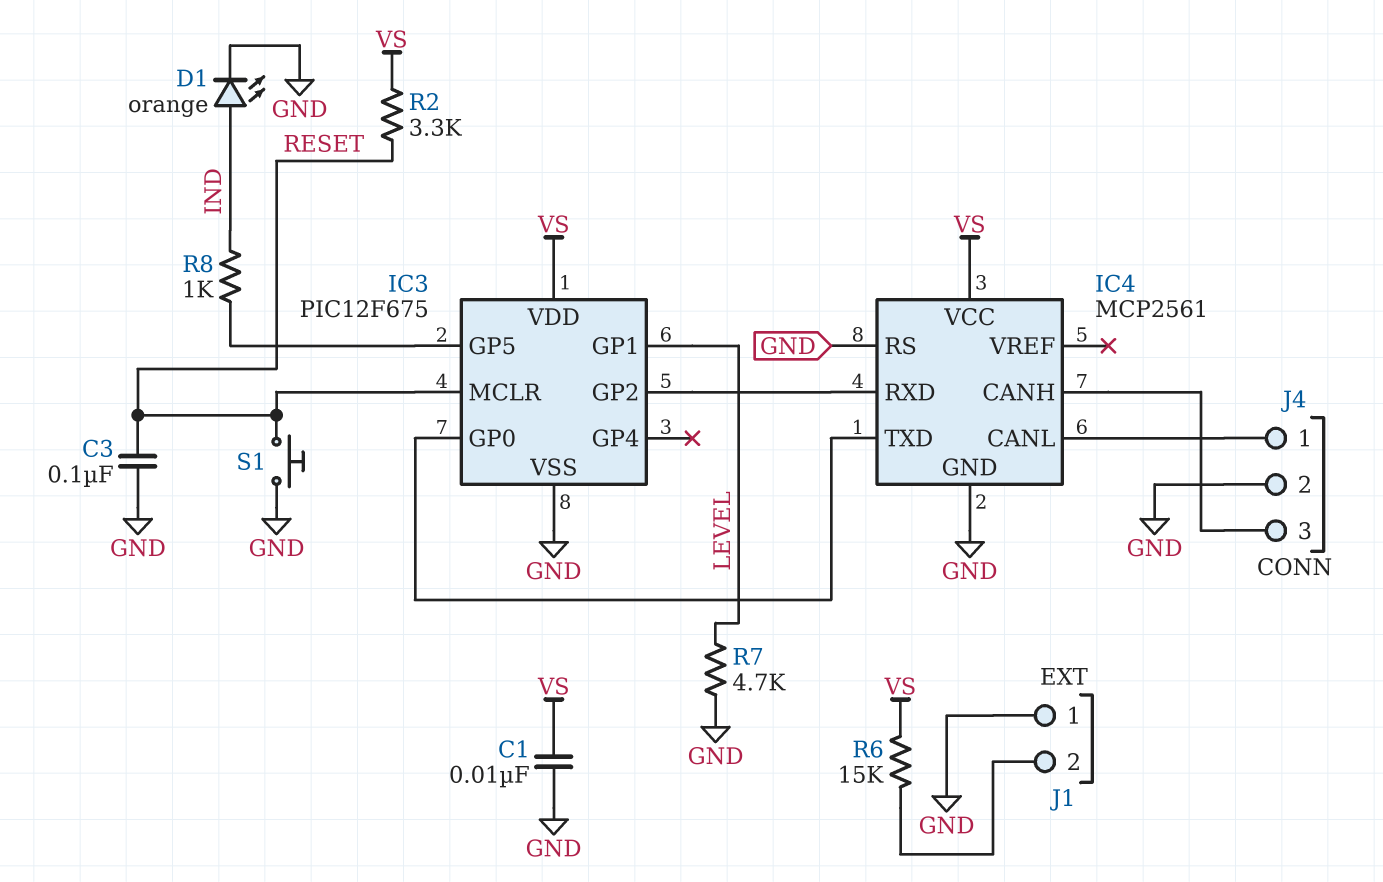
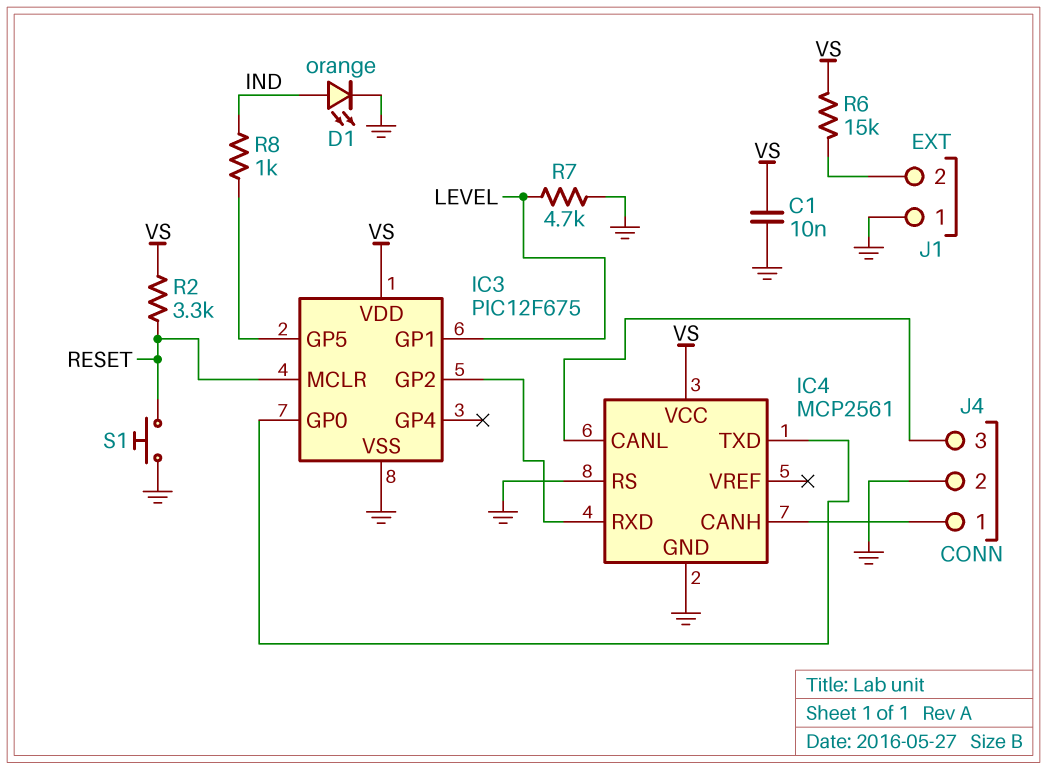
C3: 100nF (GND, RESET) -> none
J4 pin 1: IC4/CANL -> IC4/CANH
J4 pin 3: IC4/CANH -> IC4/CANL

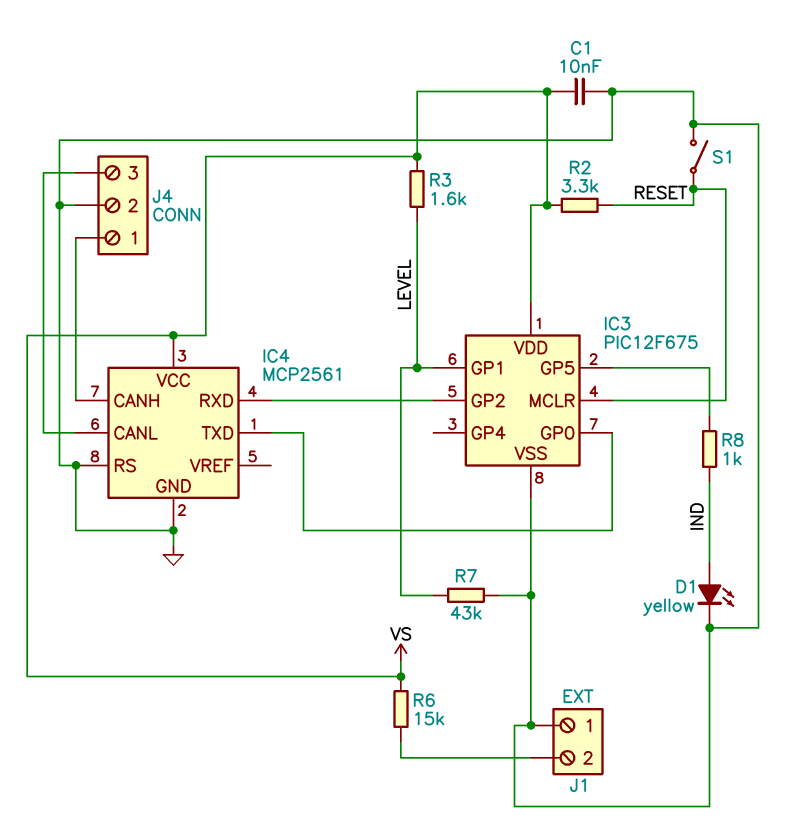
D1: LED orange (A IND, K GND) -> LED yellow (A IND, K GND)
R3: none -> 1.6k (LEVEL, VS)
R7: 4.7k (GND, LEVEL) -> 43k (GND, LEVEL)
S1: button (GND, RESET) -> switch (GND, RESET)

